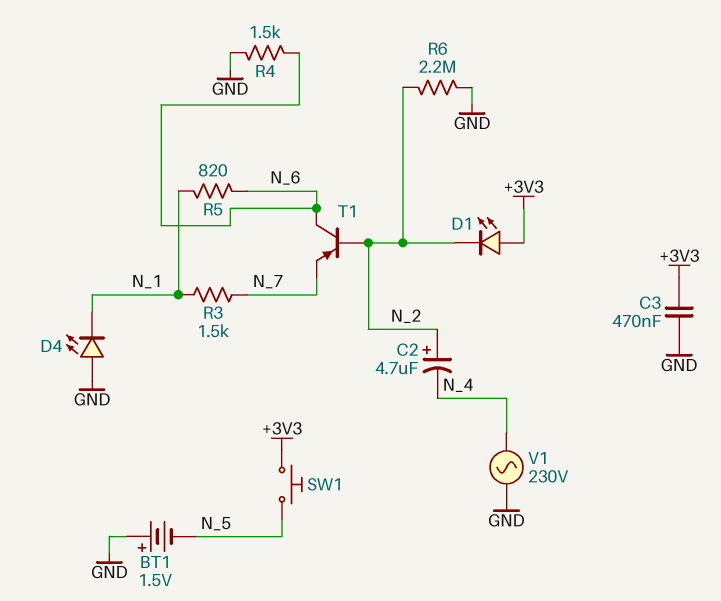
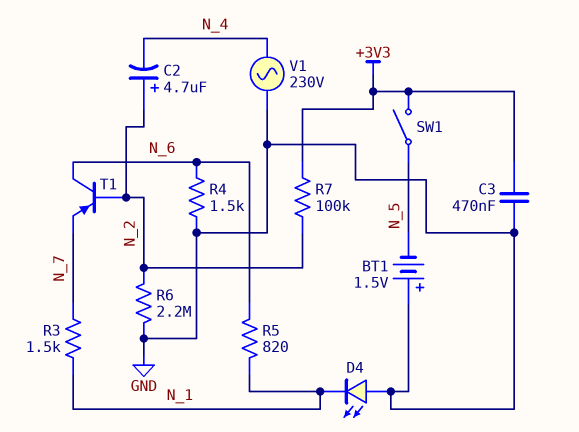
D1: LED (A +3V3, K N_2) -> none
R7: none -> 100k (+3V3, N_2)
SW1: button (+3V3, N_5) -> switch (+3V3, N_5)

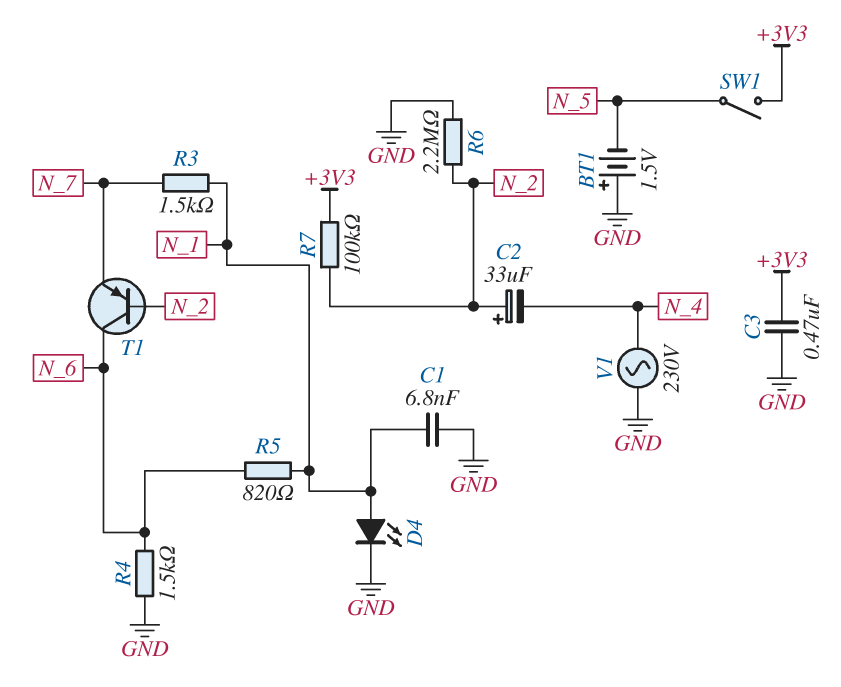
C1: none -> 6.8nF (GND, N_1)
C2: 4.7uF (plus N_2, minus N_4) -> 33uF (plus N_2, minus N_4)
D4: LED (A GND, K N_1) -> LED (A N_1, K GND)

